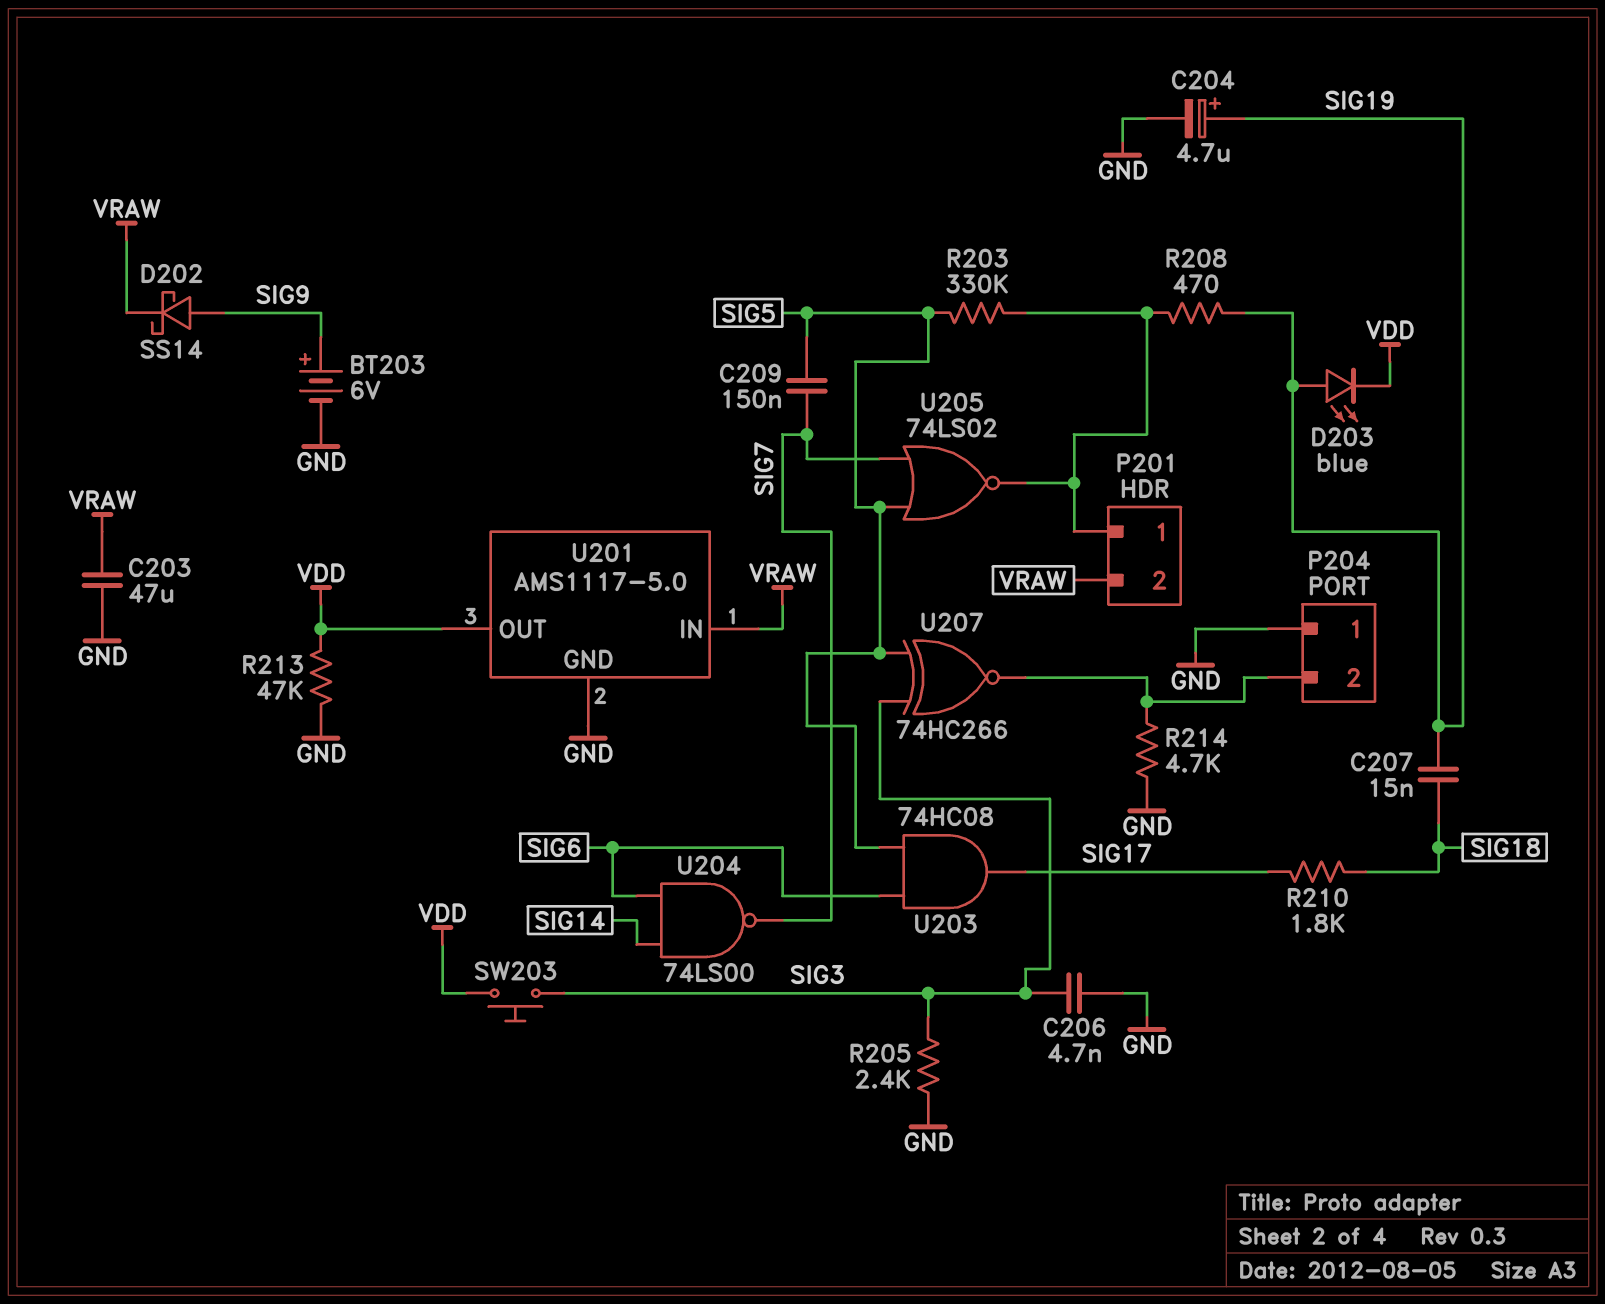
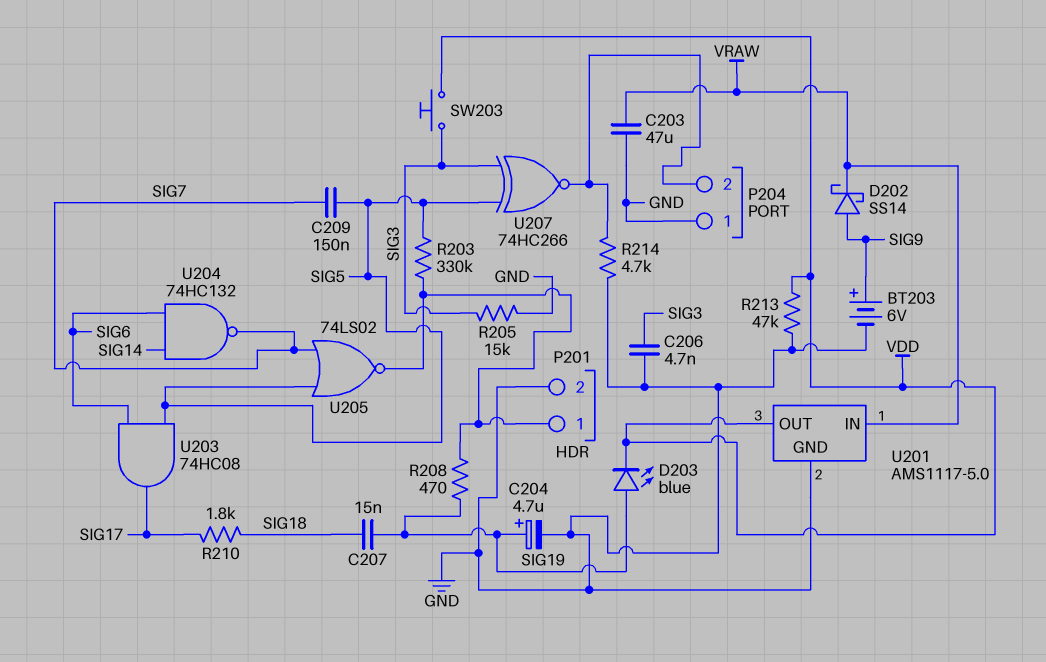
P201 pin 2: VRAW -> GND
R205: 2.4k (GND, SIG3) -> 15k (GND, SIG3)
U204: NAND 74LS00 (in SIG6, in SIG14, out SIG7) -> NAND 74HC132 (in SIG6, in SIG14, out SIG7)

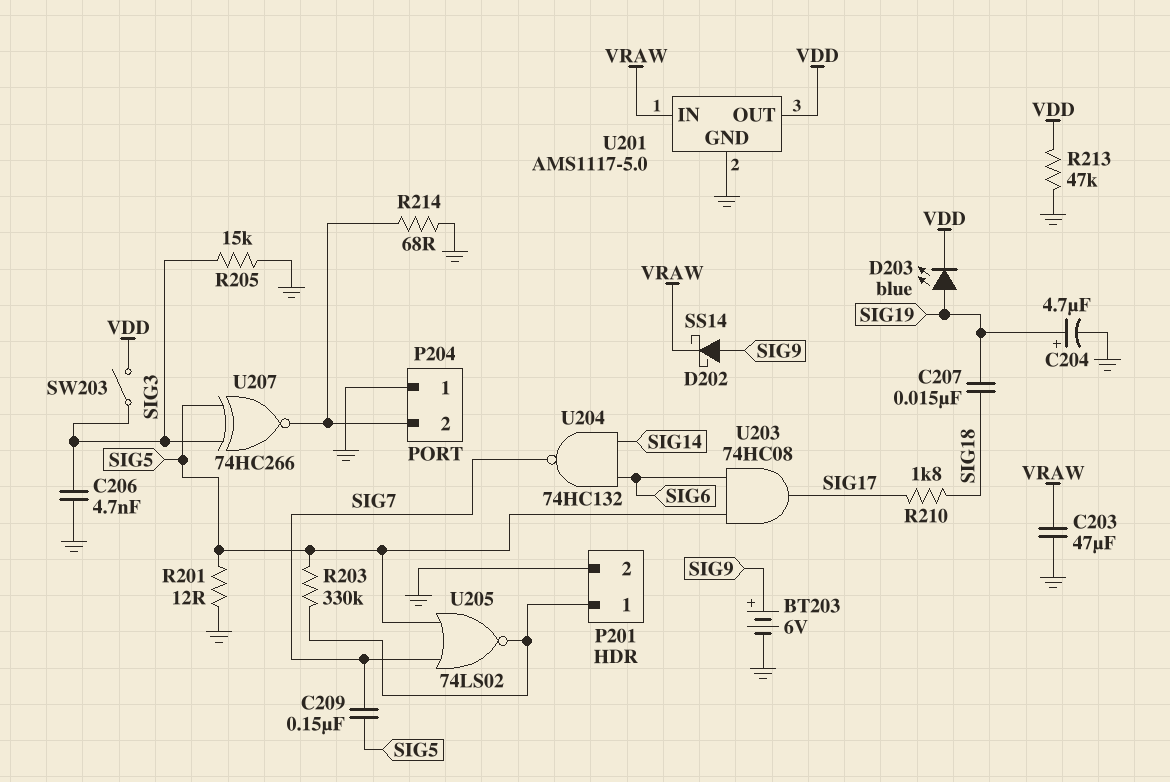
R201: none -> 12 (GND, SIG5)
R208: 470 (P201/1, SIG19) -> none
R214: 4.7k (GND, P204/2) -> 68 (GND, P204/2)
SW203: button (SIG3, VDD) -> switch (SIG3, VDD)

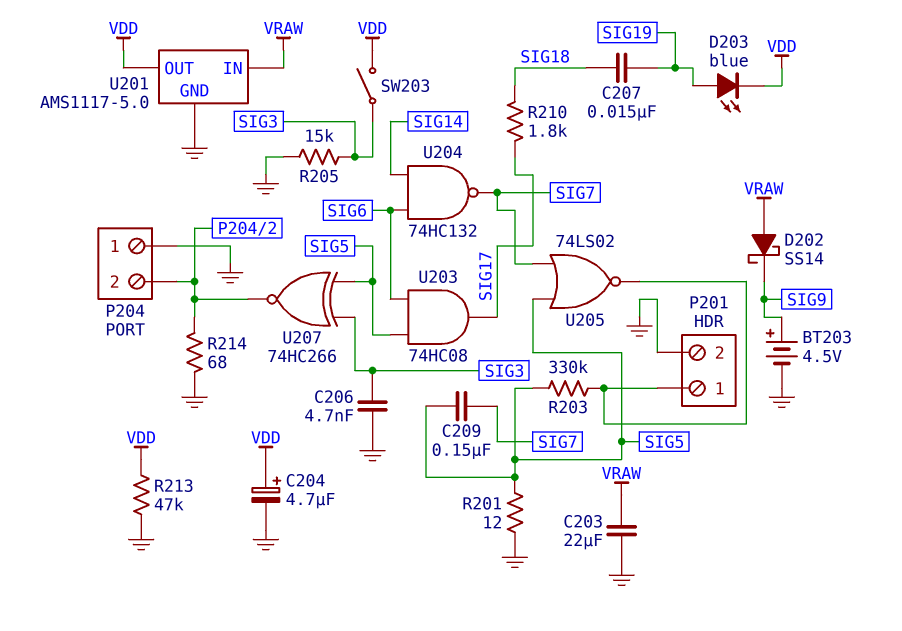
BT203: 6V (plus SIG9, minus GND) -> 4.5V (plus SIG9, minus GND)
C203: 47uF (GND, VRAW) -> 22uF (GND, VRAW)
C204: 4.7uF (plus SIG19, minus GND) -> 4.7uF (plus VDD, minus GND)
D202: schottky SS14 (A SIG9, K VRAW) -> schottky SS14 (A VRAW, K SIG9)

